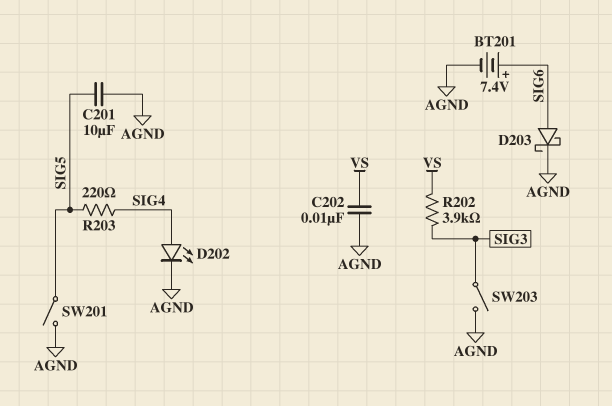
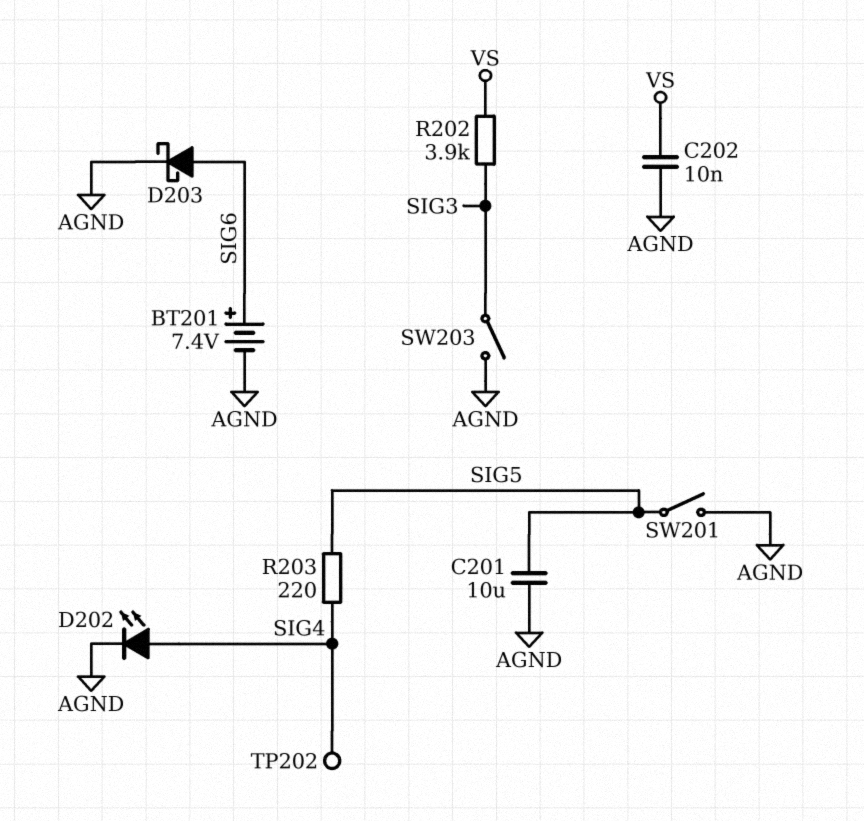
TP202: none -> test point (SIG4)

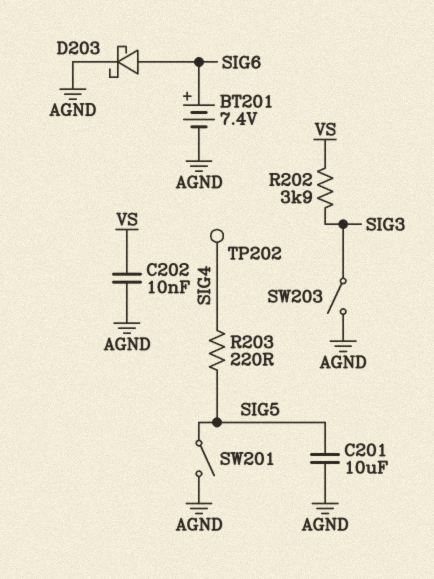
D202: LED (A SIG4, K AGND) -> none

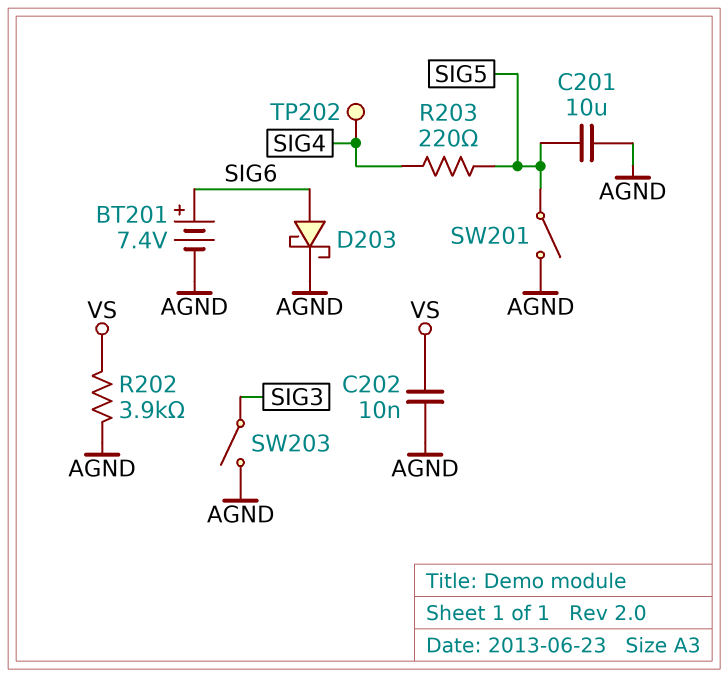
R202: 3.9k (SIG3, VS) -> 3.9k (AGND, VS)

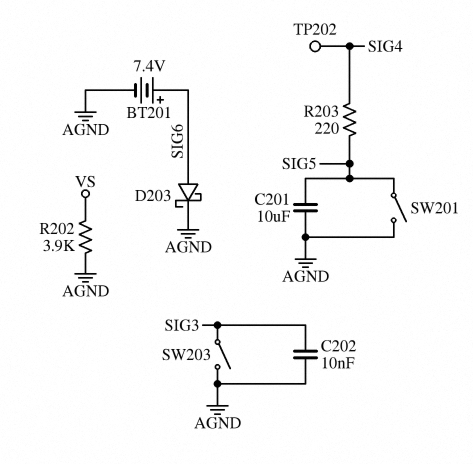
C202: 10nF (AGND, VS) -> 10nF (AGND, SIG3)

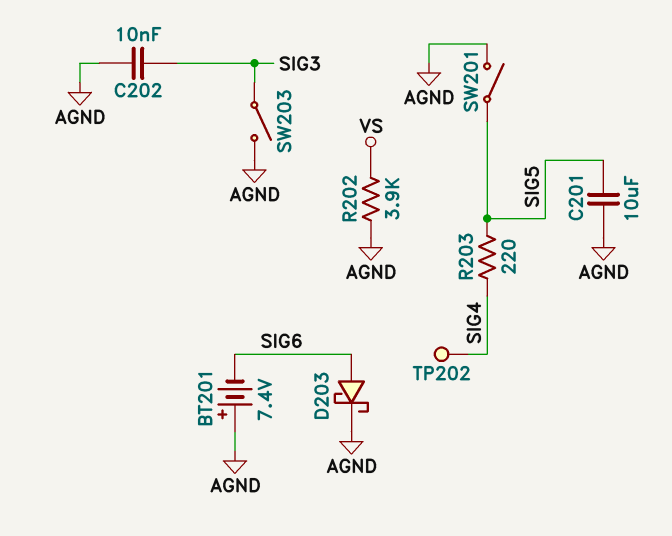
BT201: 7.4V (plus SIG6, minus AGND) -> 7.4V (plus AGND, minus SIG6)

